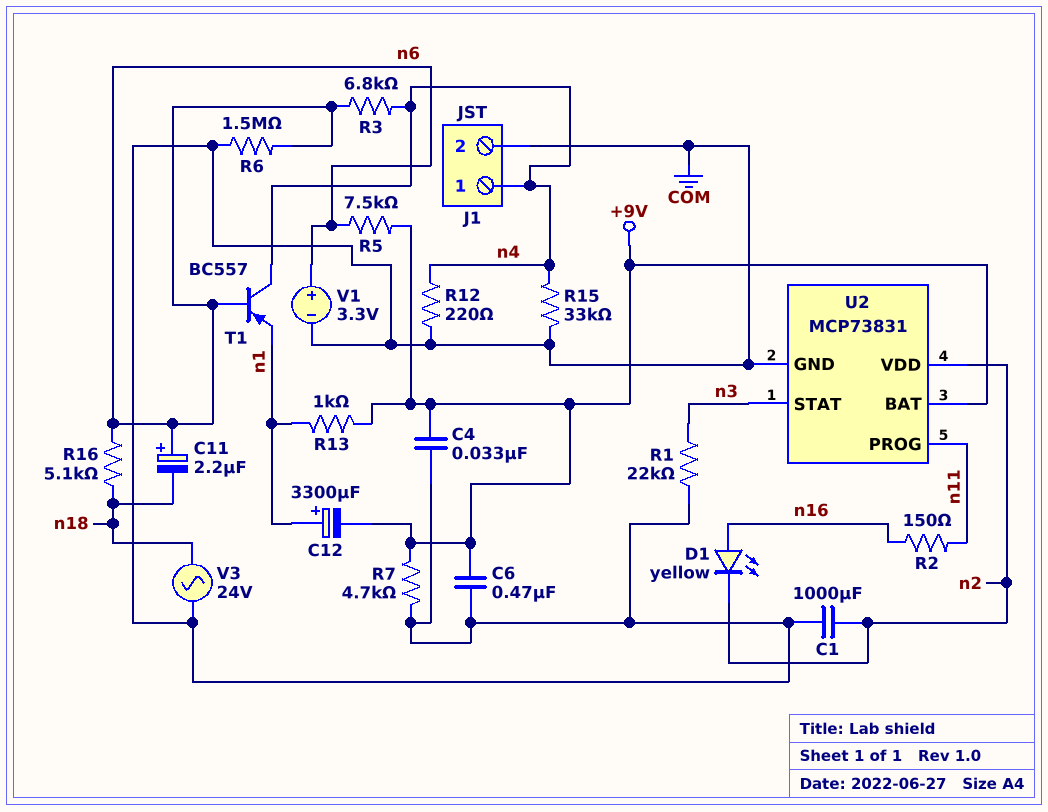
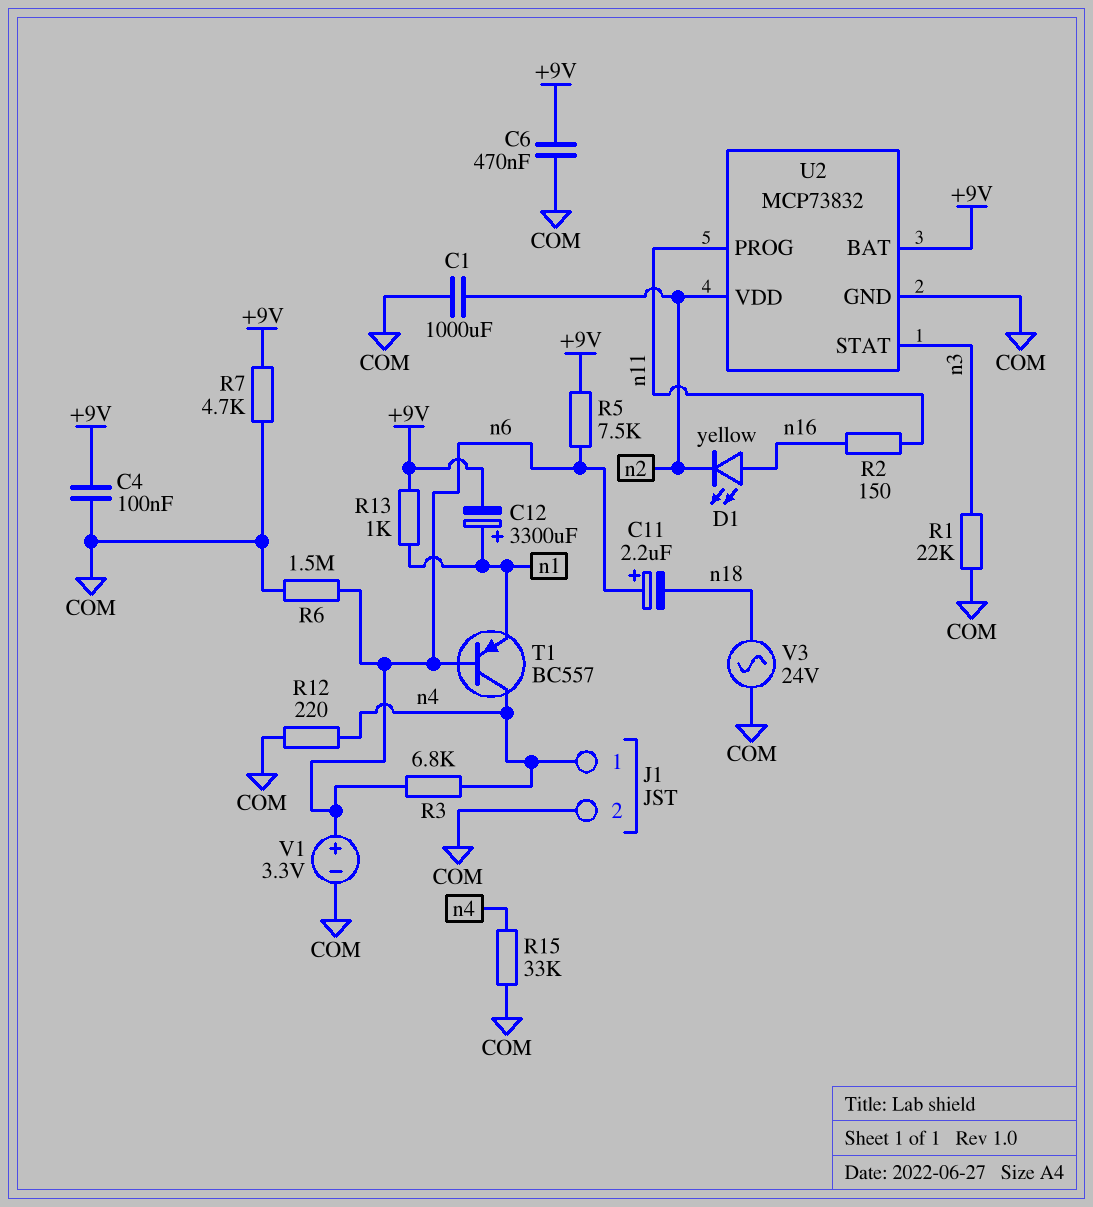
C4: 33nF (+9V, COM) -> 100nF (+9V, COM)
R16: 5.1k (n6, n18) -> none
U2: MCP73831 -> MCP73832

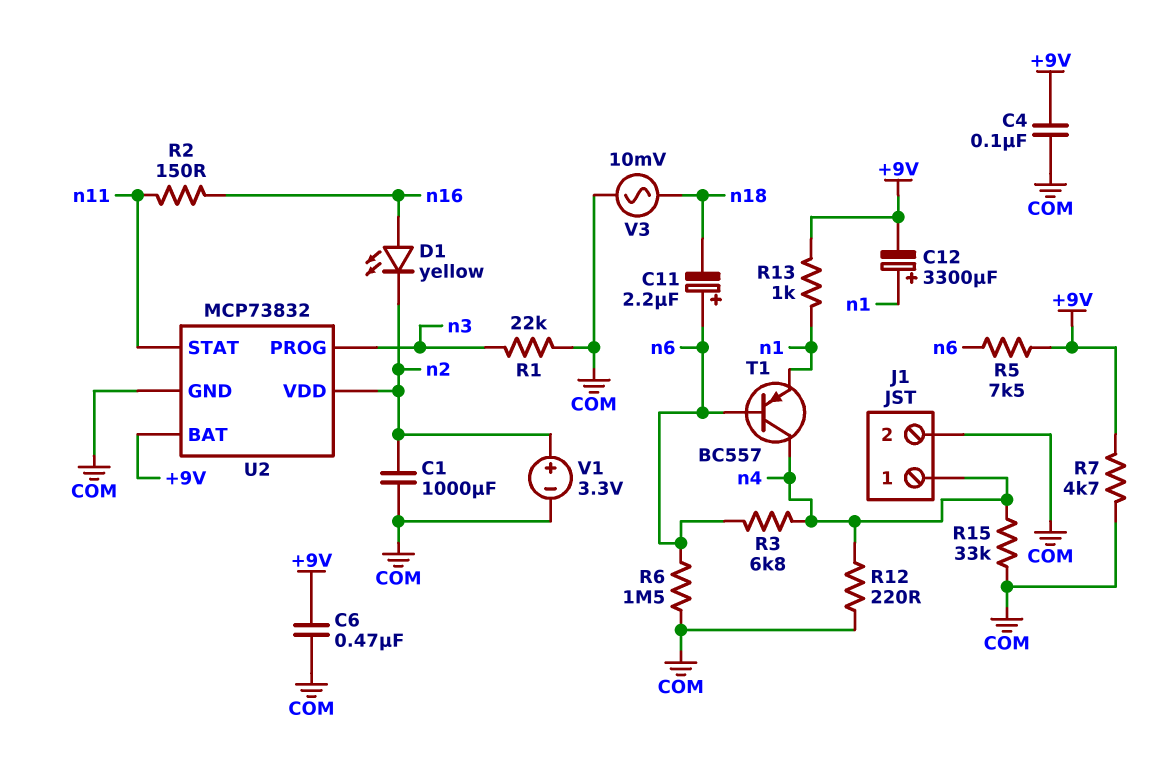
U2 pin PROG: n11 -> n3
U2 pin STAT: n3 -> n11
V1: 3.3V (plus n6, minus COM) -> 3.3V (plus n2, minus COM)
V3: AC 24V (COM, n18) -> AC 10mV (COM, n18)

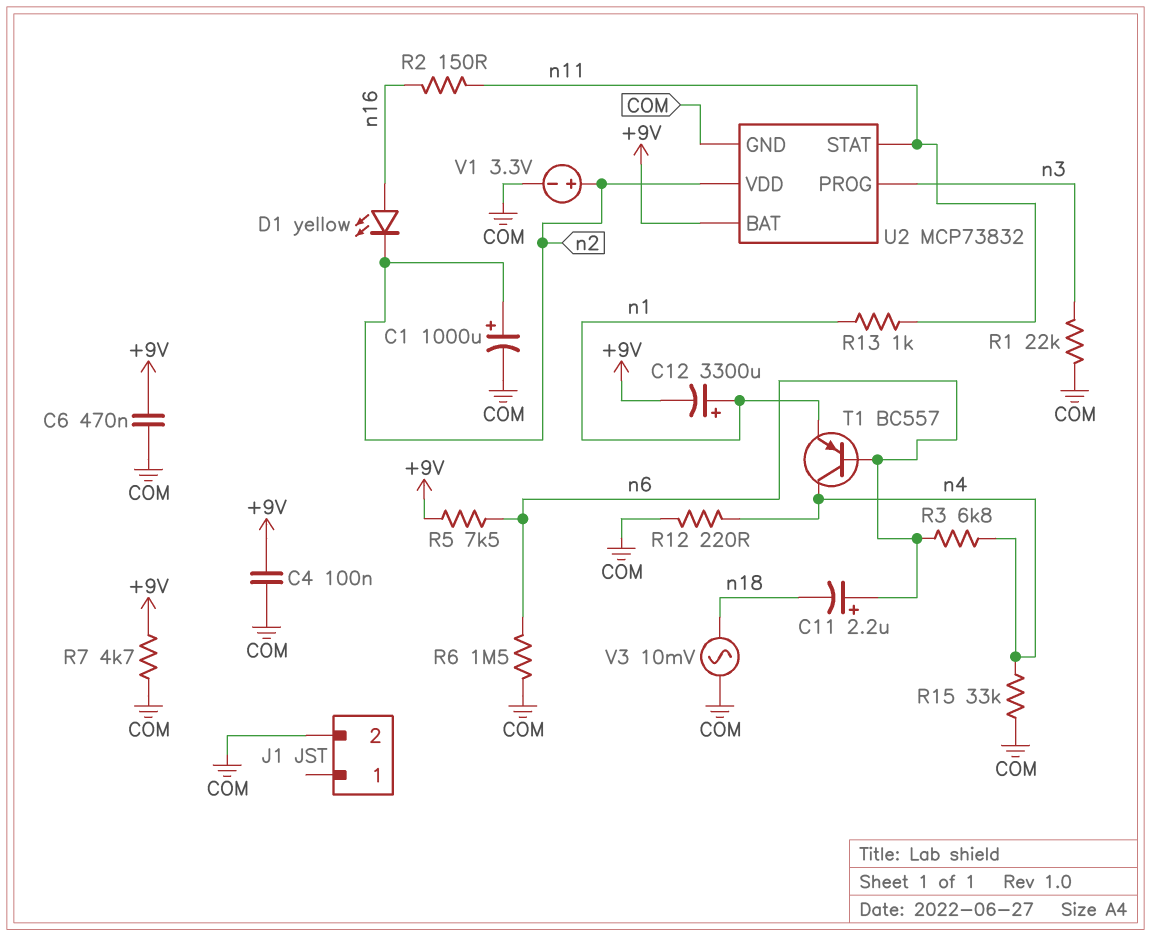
C1: 1000uF (COM, n2) -> 1000uF (plus n2, minus COM)
J1 pin 1: n4 -> none
R13: 1k (+9V, n1) -> 1k (n1, n11)

